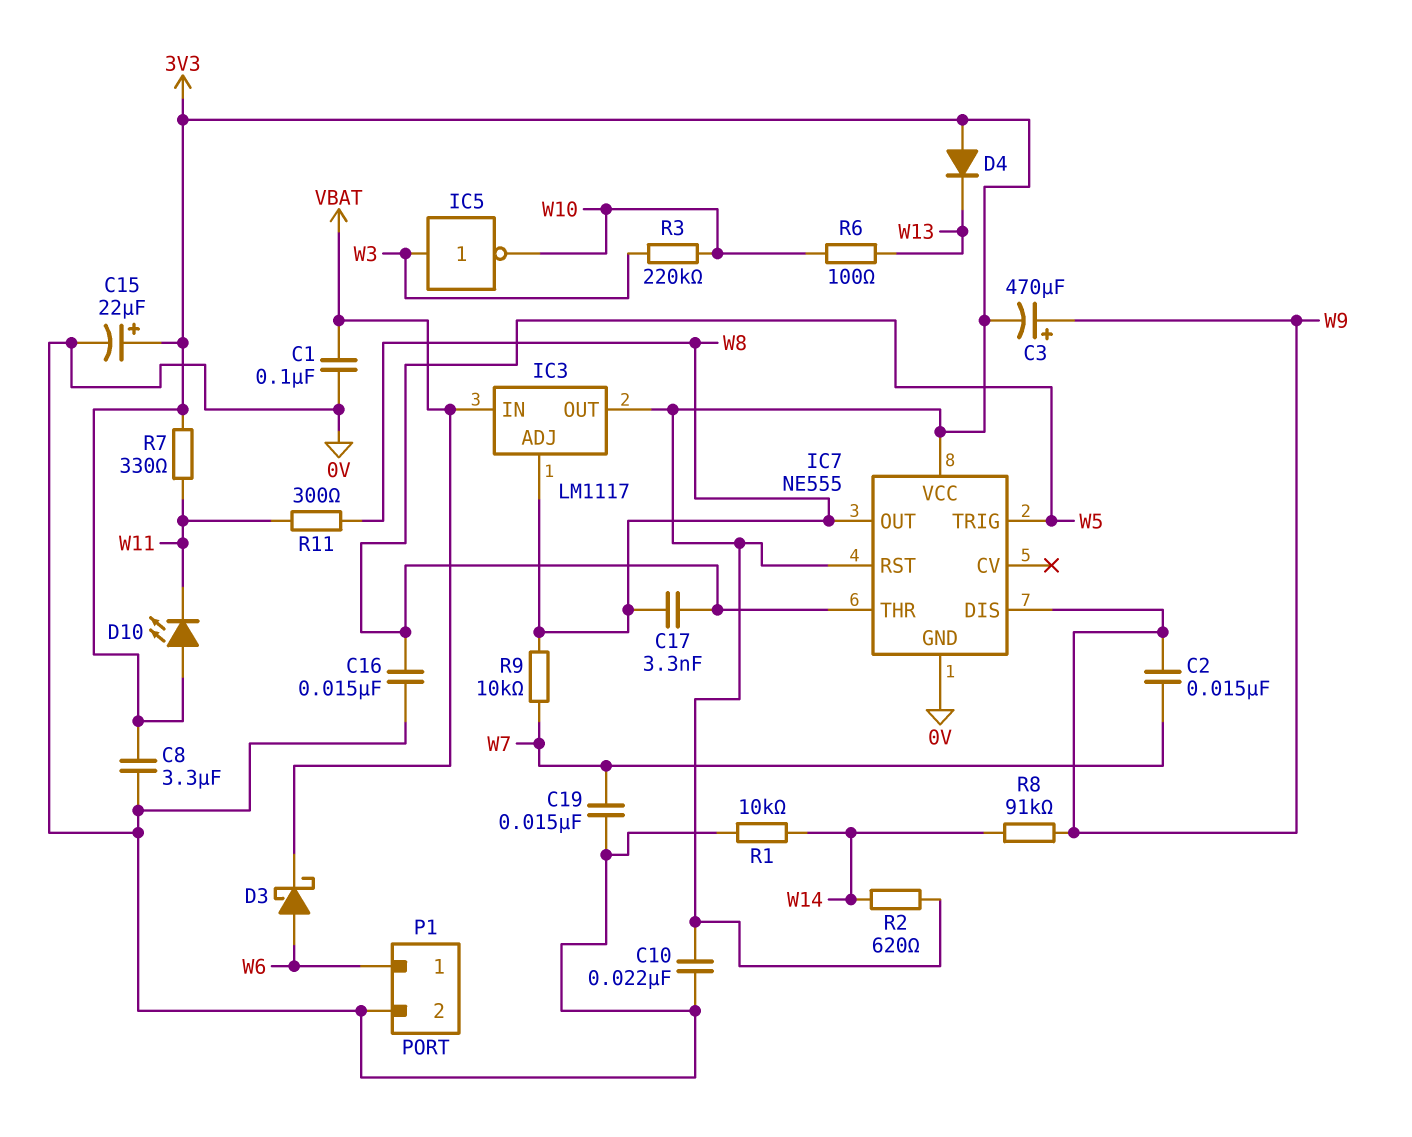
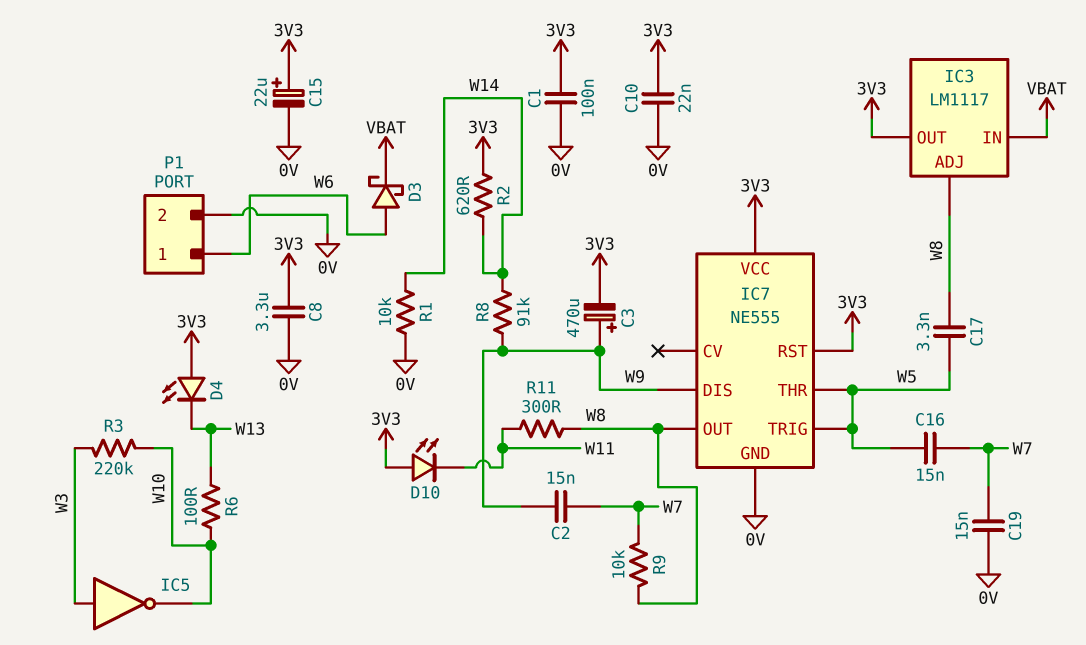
C1: 100nF (0V, VBAT) -> 100nF (0V, 3V3)
C16: 15nF (0V, W5) -> 15nF (W5, W7)
D4: diode (A 3V3, K W13) -> LED (A 3V3, K W13)
R7: 330 (3V3, W11) -> none

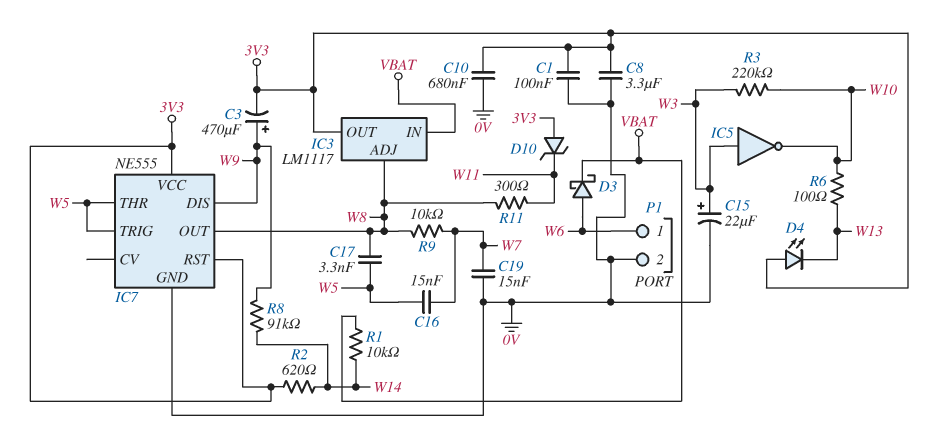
C2: 15nF (W7, W9) -> none
C10: 22nF (0V, 3V3) -> 680nF (0V, 3V3)
C15: 22uF (plus 3V3, minus 0V) -> 22uF (plus W3, minus 0V)
D10: LED (A 3V3, K W11) -> zener (A 3V3, K W11)
R1: 10k (0V, W14) -> 10k (VBAT, W14)

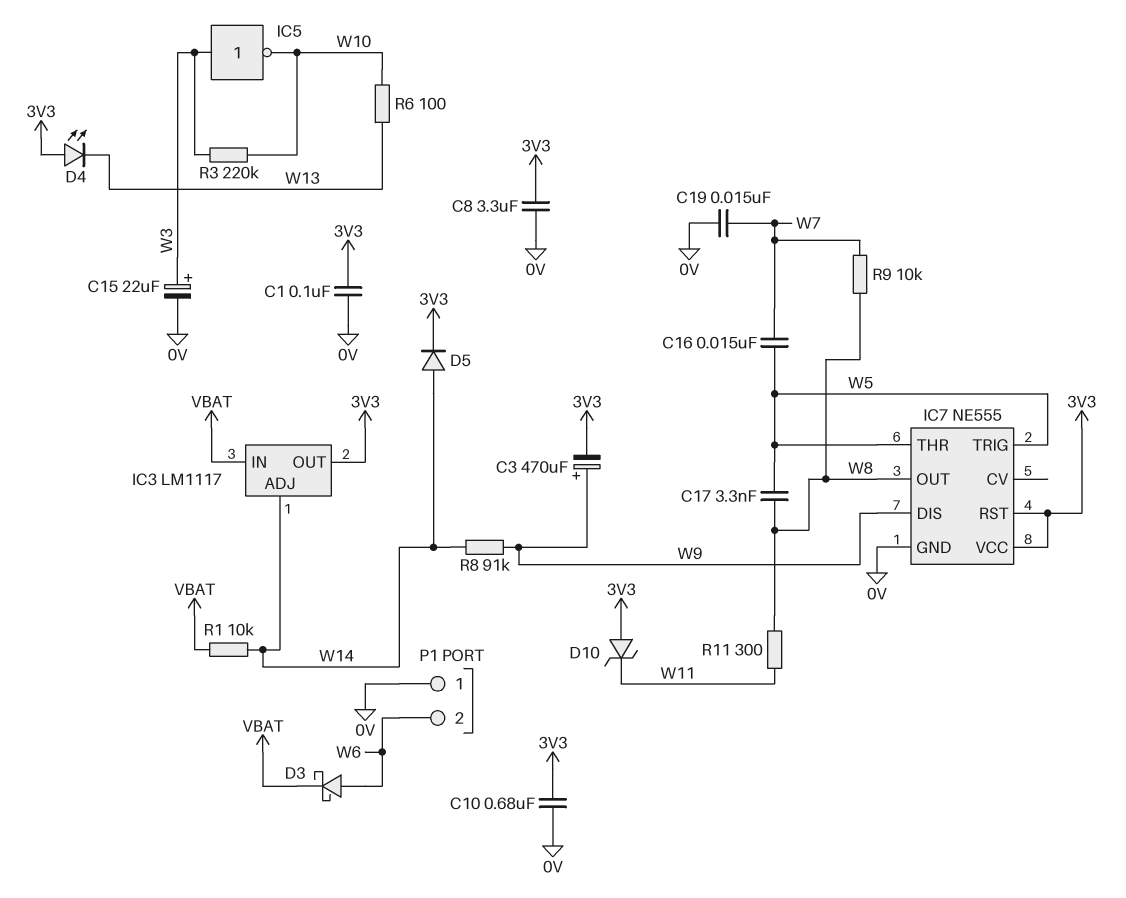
D5: none -> diode (A W14, K 3V3)
IC3 pin ADJ: W8 -> W14
P1 pin 1: W6 -> 0V
P1 pin 2: 0V -> W6
R2: 620 (3V3, W14) -> none

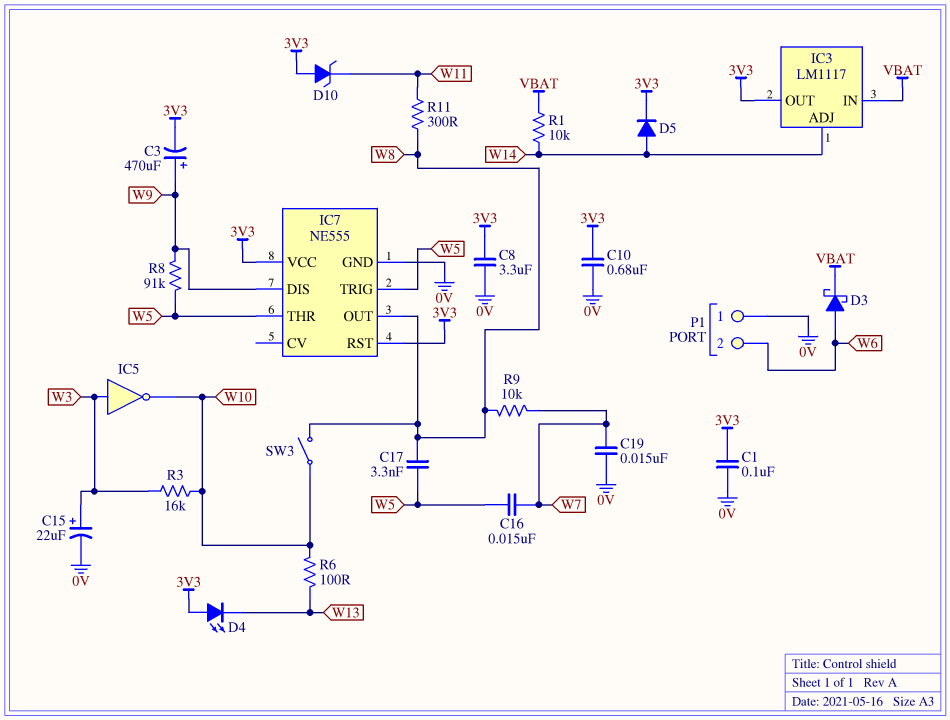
R3: 220k (W3, W10) -> 16k (W3, W10)
R8: 91k (W9, W14) -> 91k (W5, W9)
SW3: none -> switch (W8, W10)

